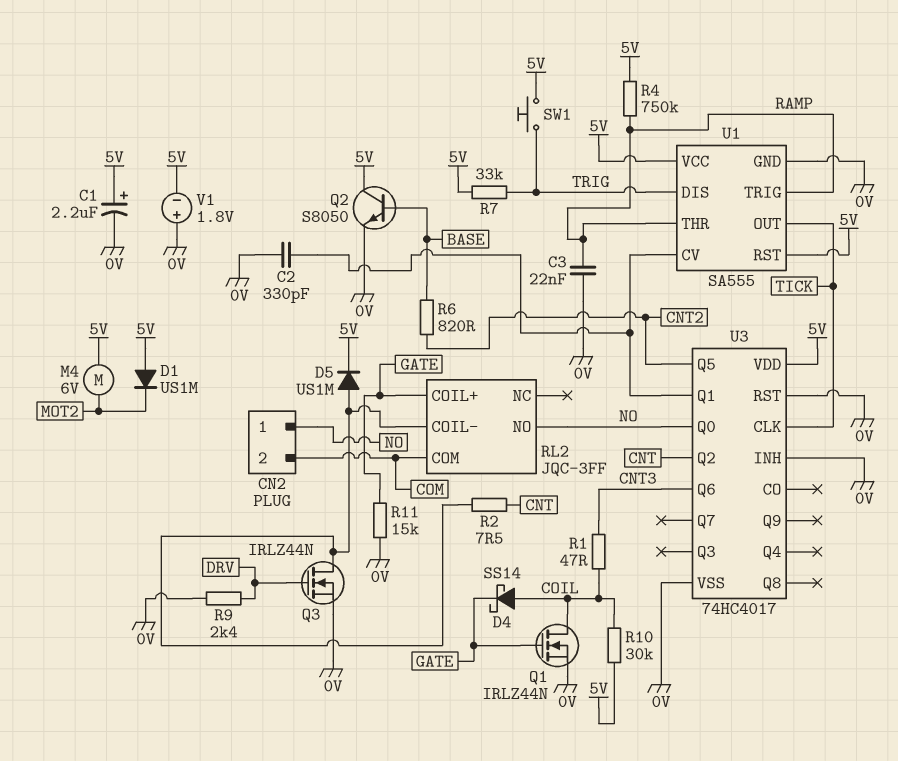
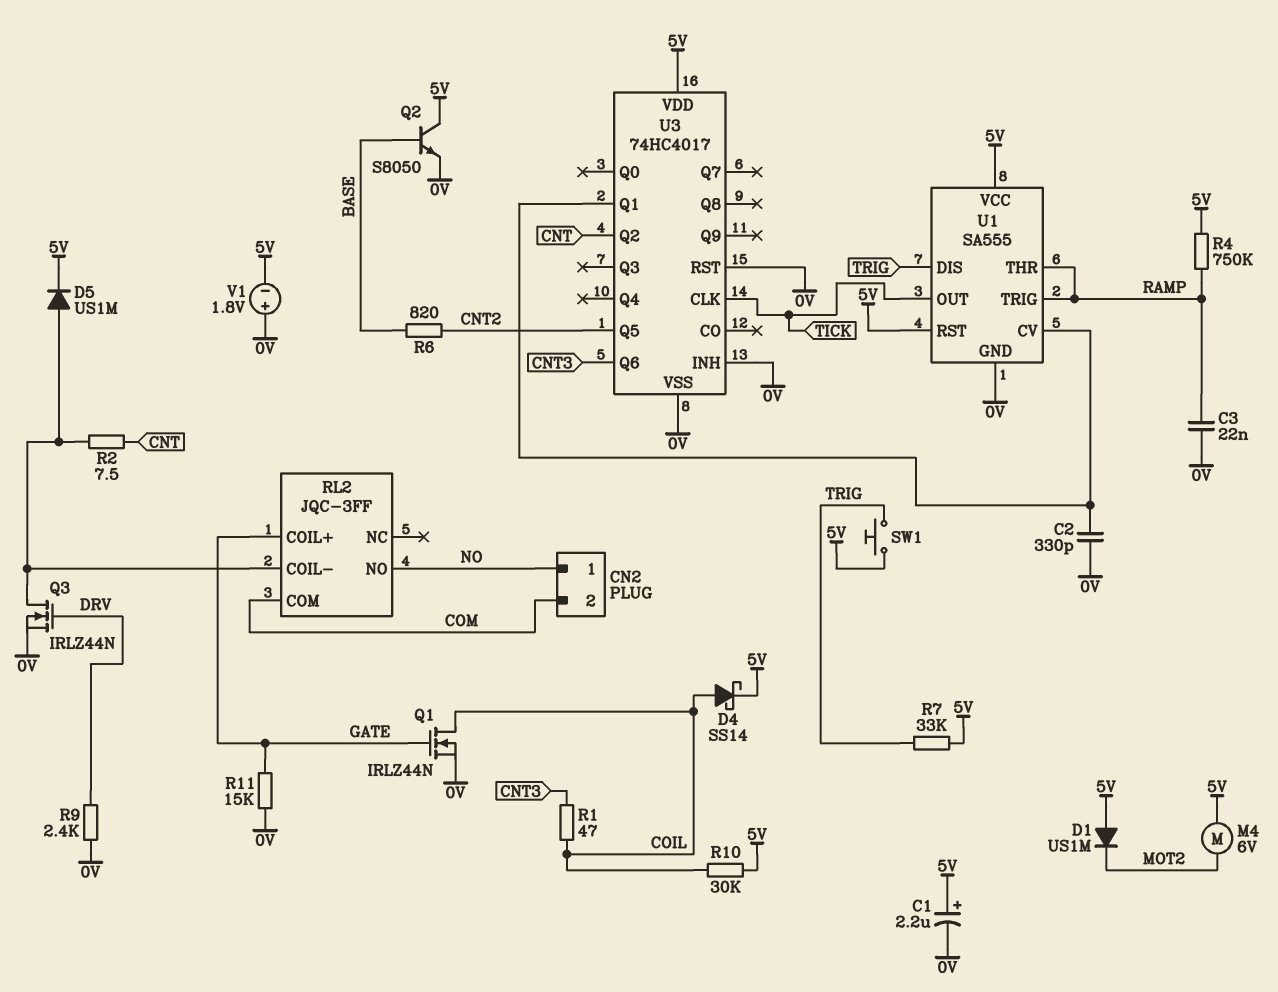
D4: schottky SS14 (A COIL, K GATE) -> schottky SS14 (A COIL, K 5V)
U3 pin Q0: NO -> none

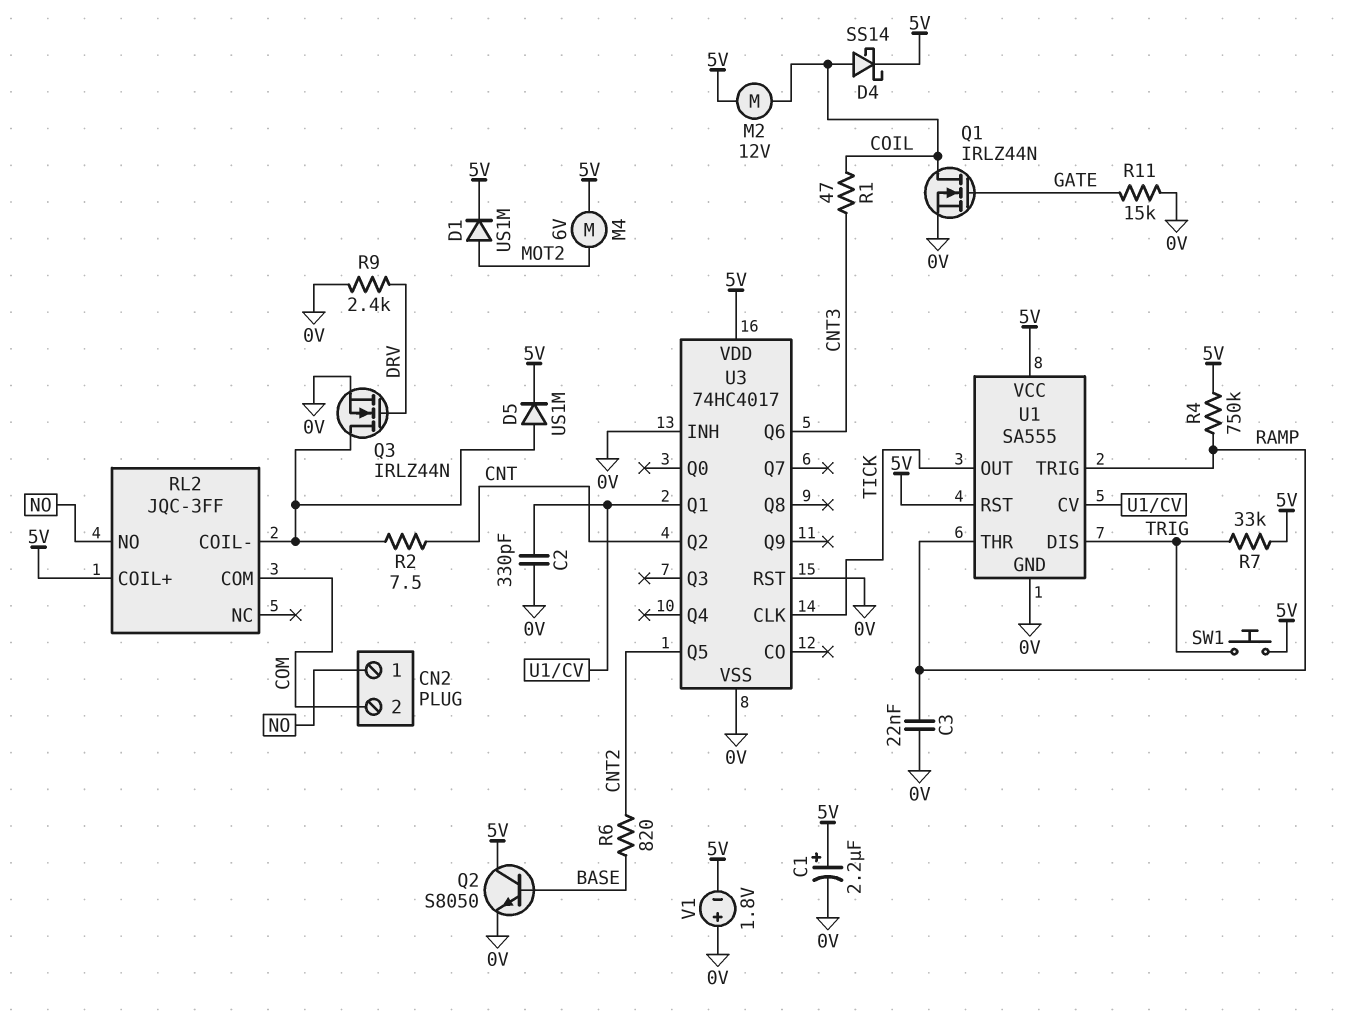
D1: diode US1M (A 5V, K MOT2) -> diode US1M (A MOT2, K 5V)
M2: none -> motor 12V (5V, COIL)
R10: 30k (5V, COIL) -> none
RL2 pin COIL+: GATE -> 5V

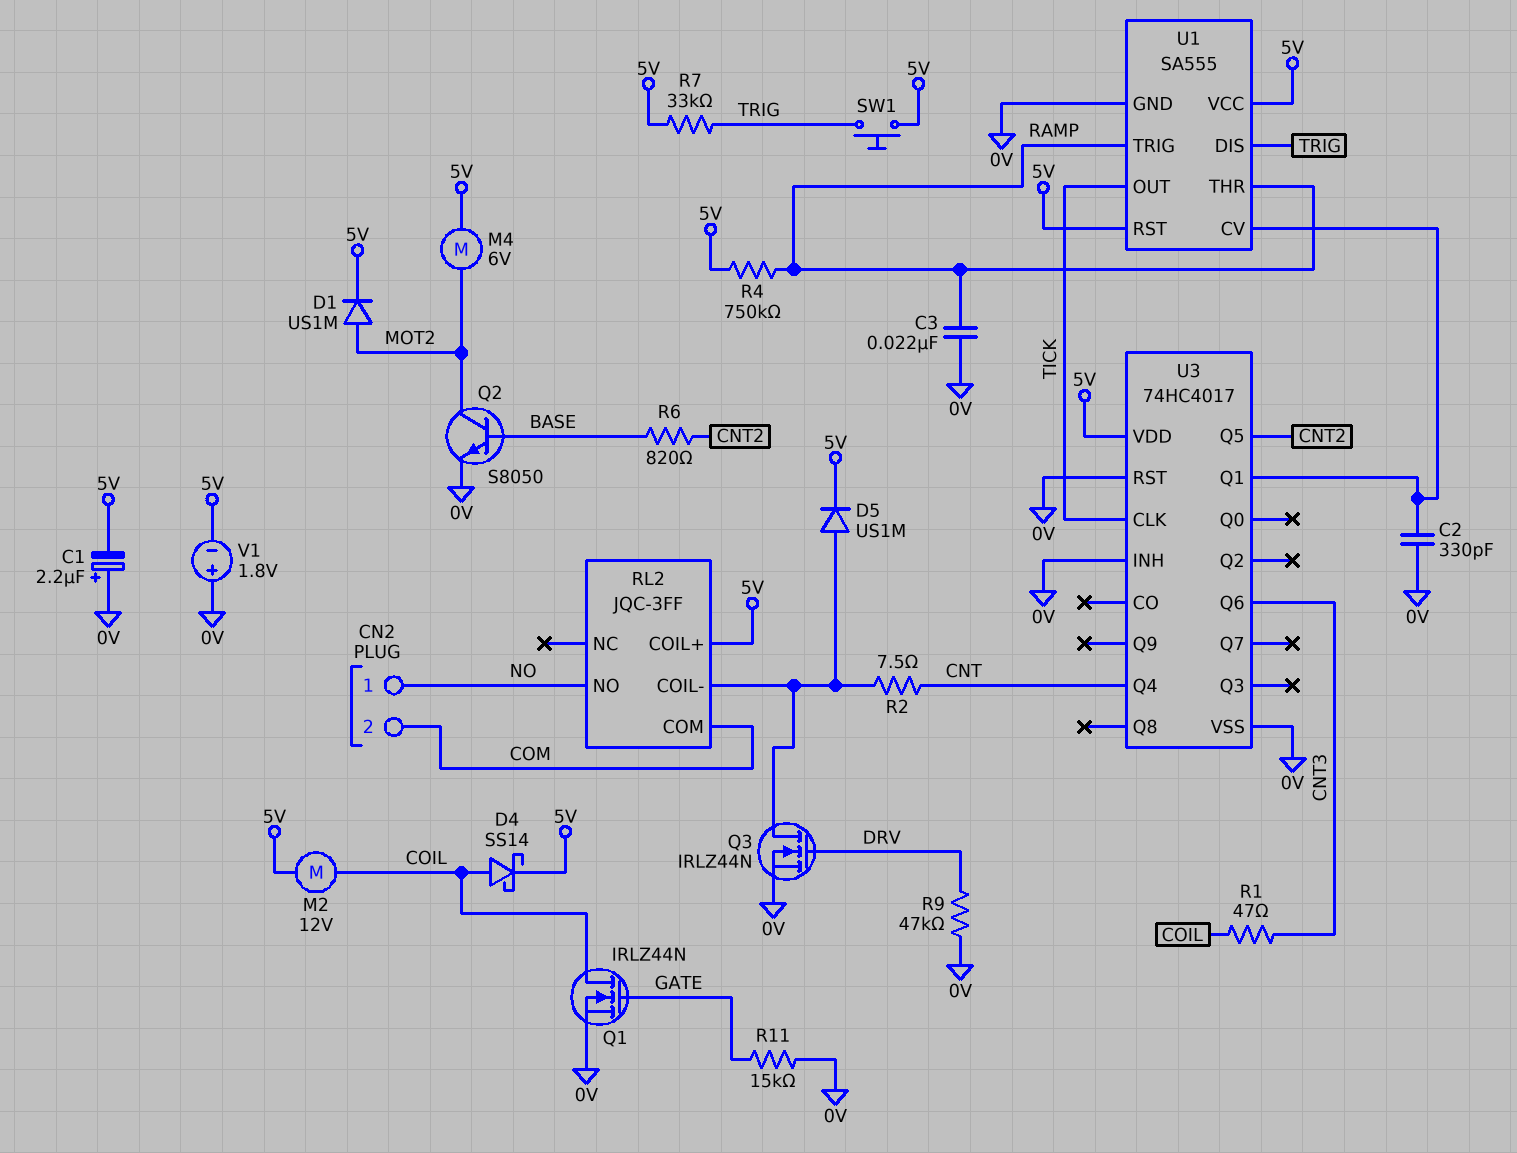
C1: 2.2uF (plus 5V, minus 0V) -> 2.2uF (plus 0V, minus 5V)
Q2: NPN S8050 (B BASE, C 5V, E 0V) -> NPN S8050 (B BASE, C MOT2, E 0V)
R9: 2.4k (0V, DRV) -> 47k (0V, DRV)
U3 pin Q2: CNT -> none
U3 pin Q4: none -> CNT

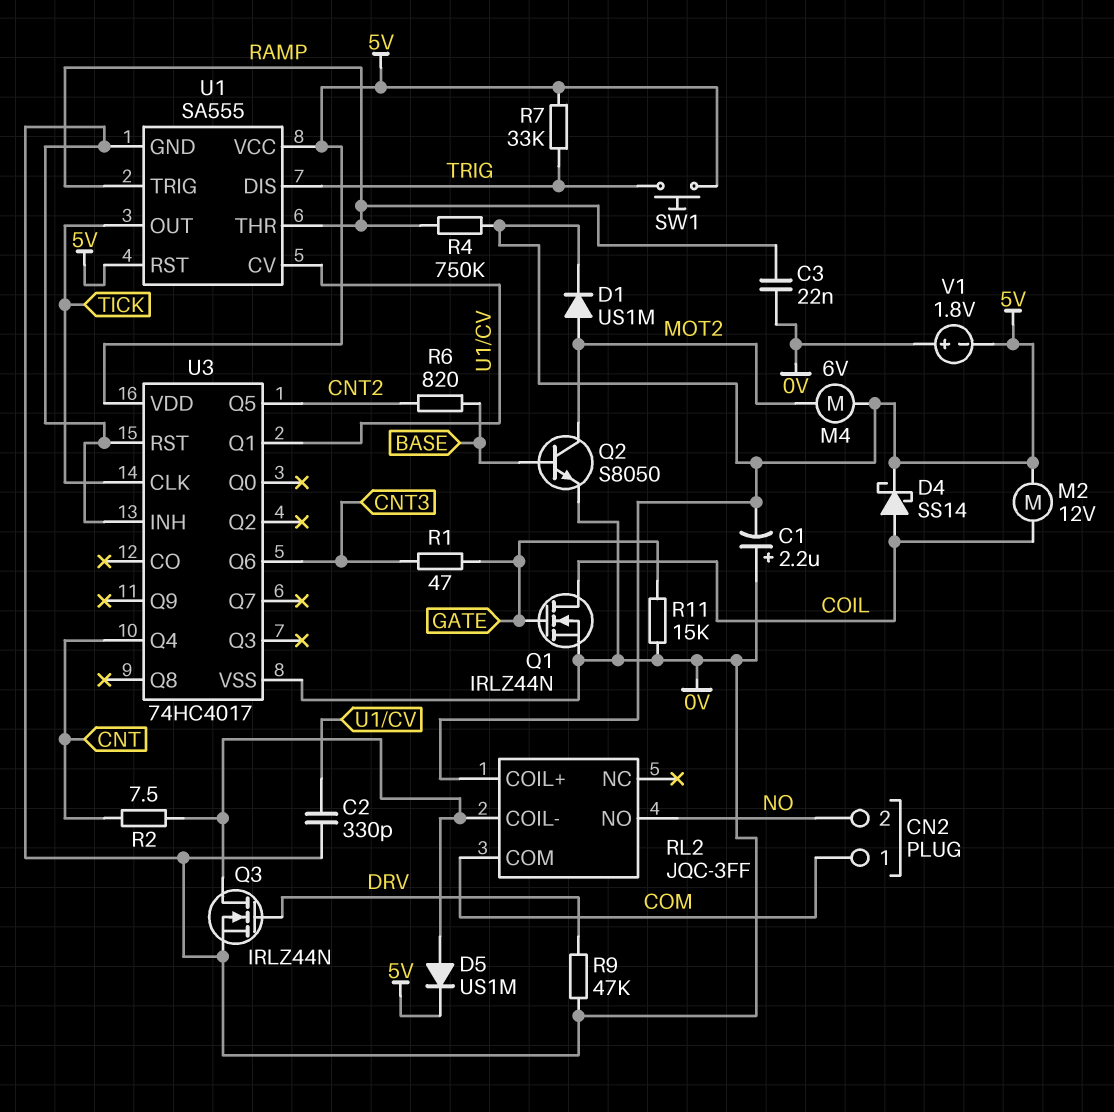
CN2 pin 1: NO -> COM
CN2 pin 2: COM -> NO
R1: 47 (CNT3, COIL) -> 47 (CNT3, GATE)

